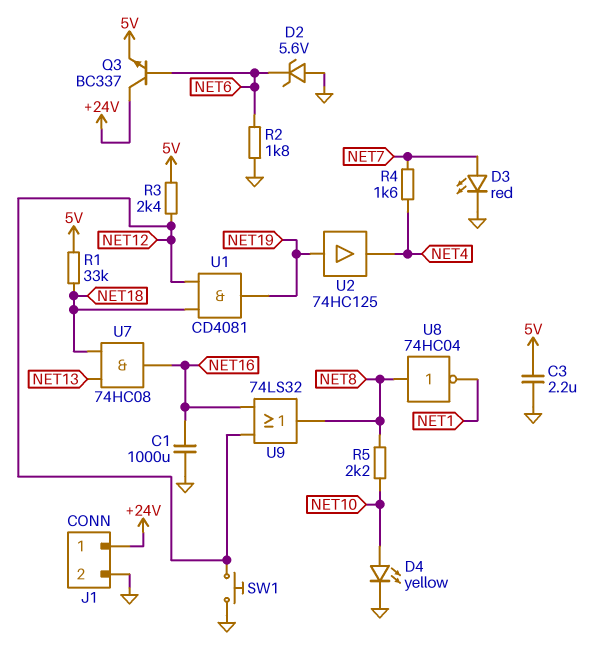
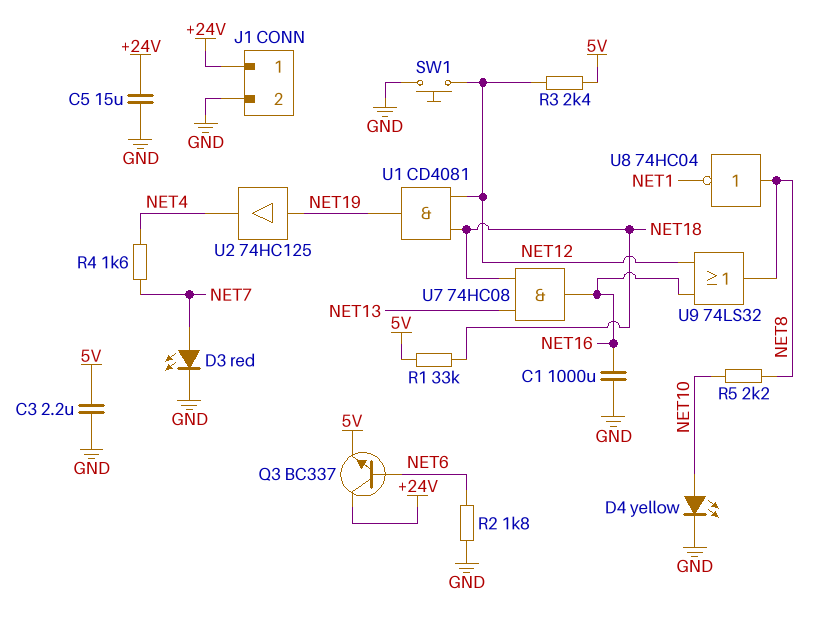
C5: none -> 15uF (+24V, GND)
D2: zener 5.6V (A GND, K NET6) -> none

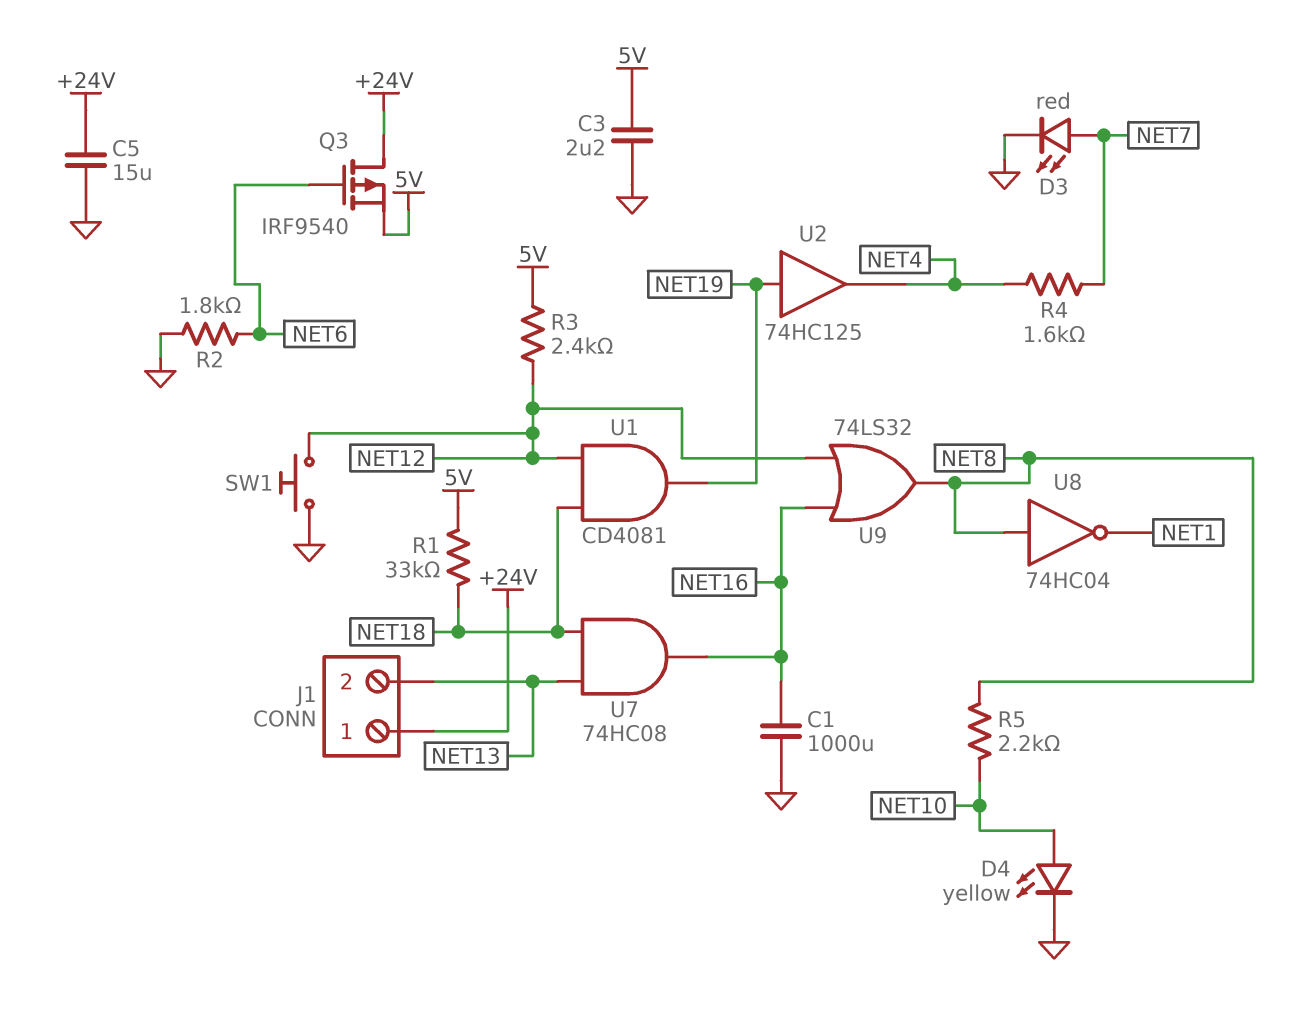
J1 pin 2: GND -> NET13
Q3: NPN BC337 (B NET6, C +24V, E 5V) -> PMOS IRF9540 (G NET6, D +24V, S 5V)

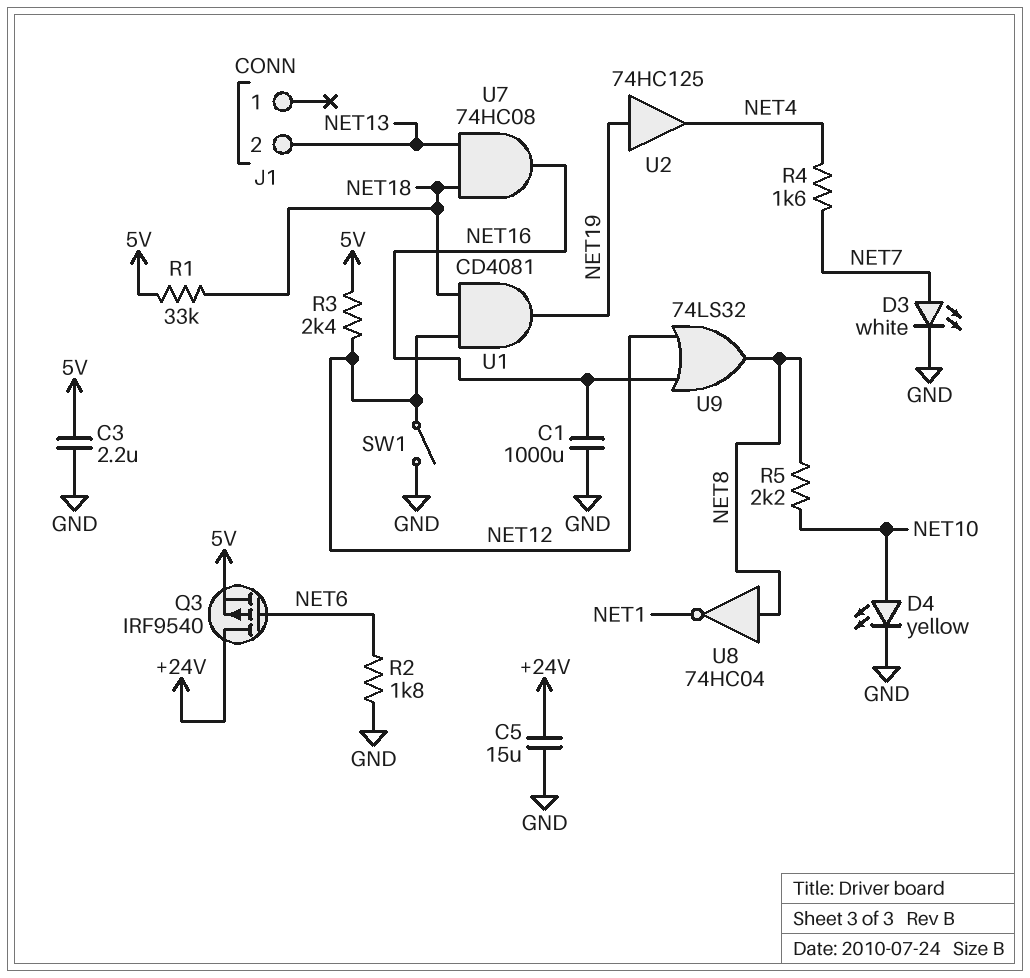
D3: LED red (A NET7, K GND) -> LED white (A NET7, K GND)
J1 pin 1: +24V -> none
SW1: button (GND, NET12) -> switch (GND, NET12)

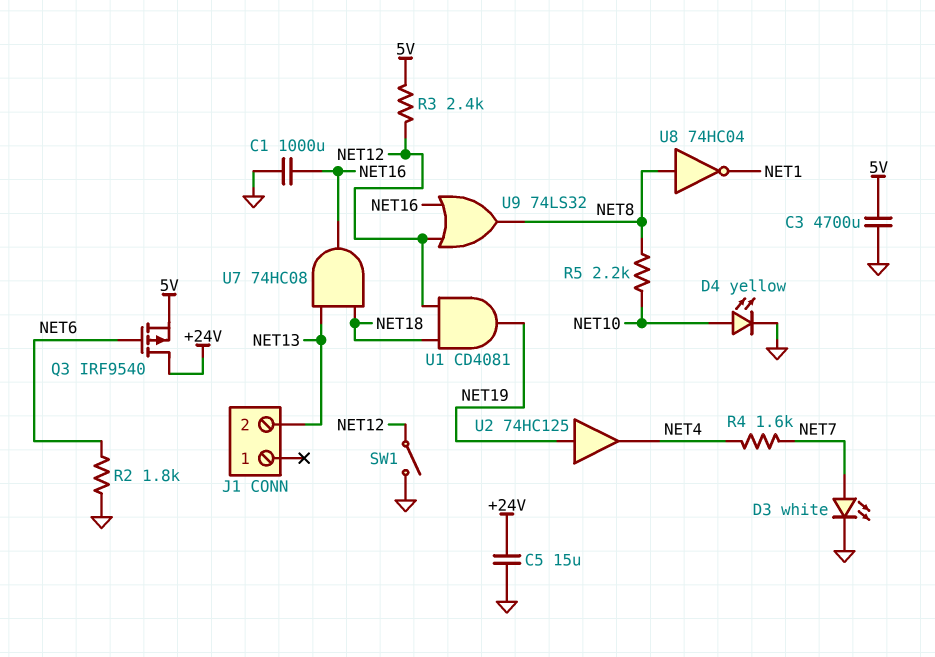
C3: 2.2uF (5V, GND) -> 4700uF (5V, GND)
R1: 33k (5V, NET18) -> none

